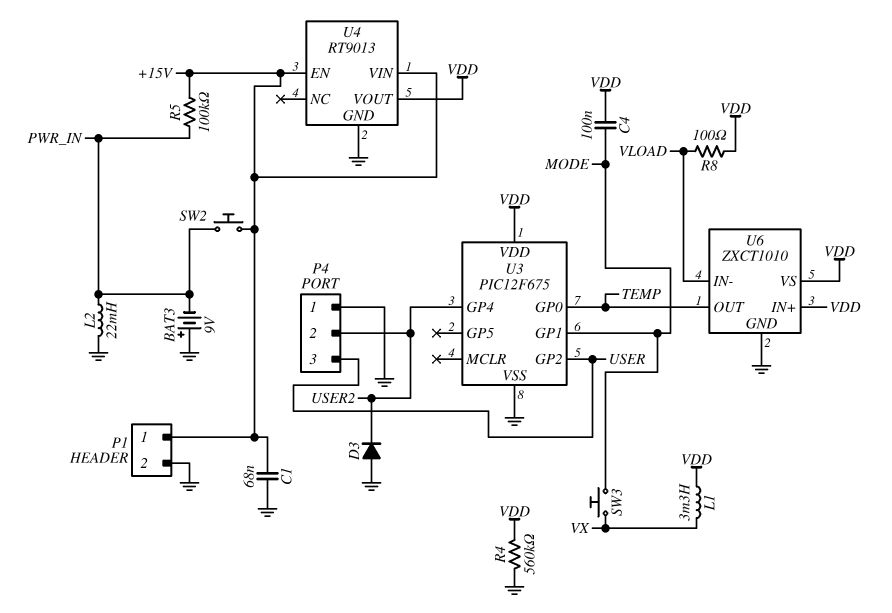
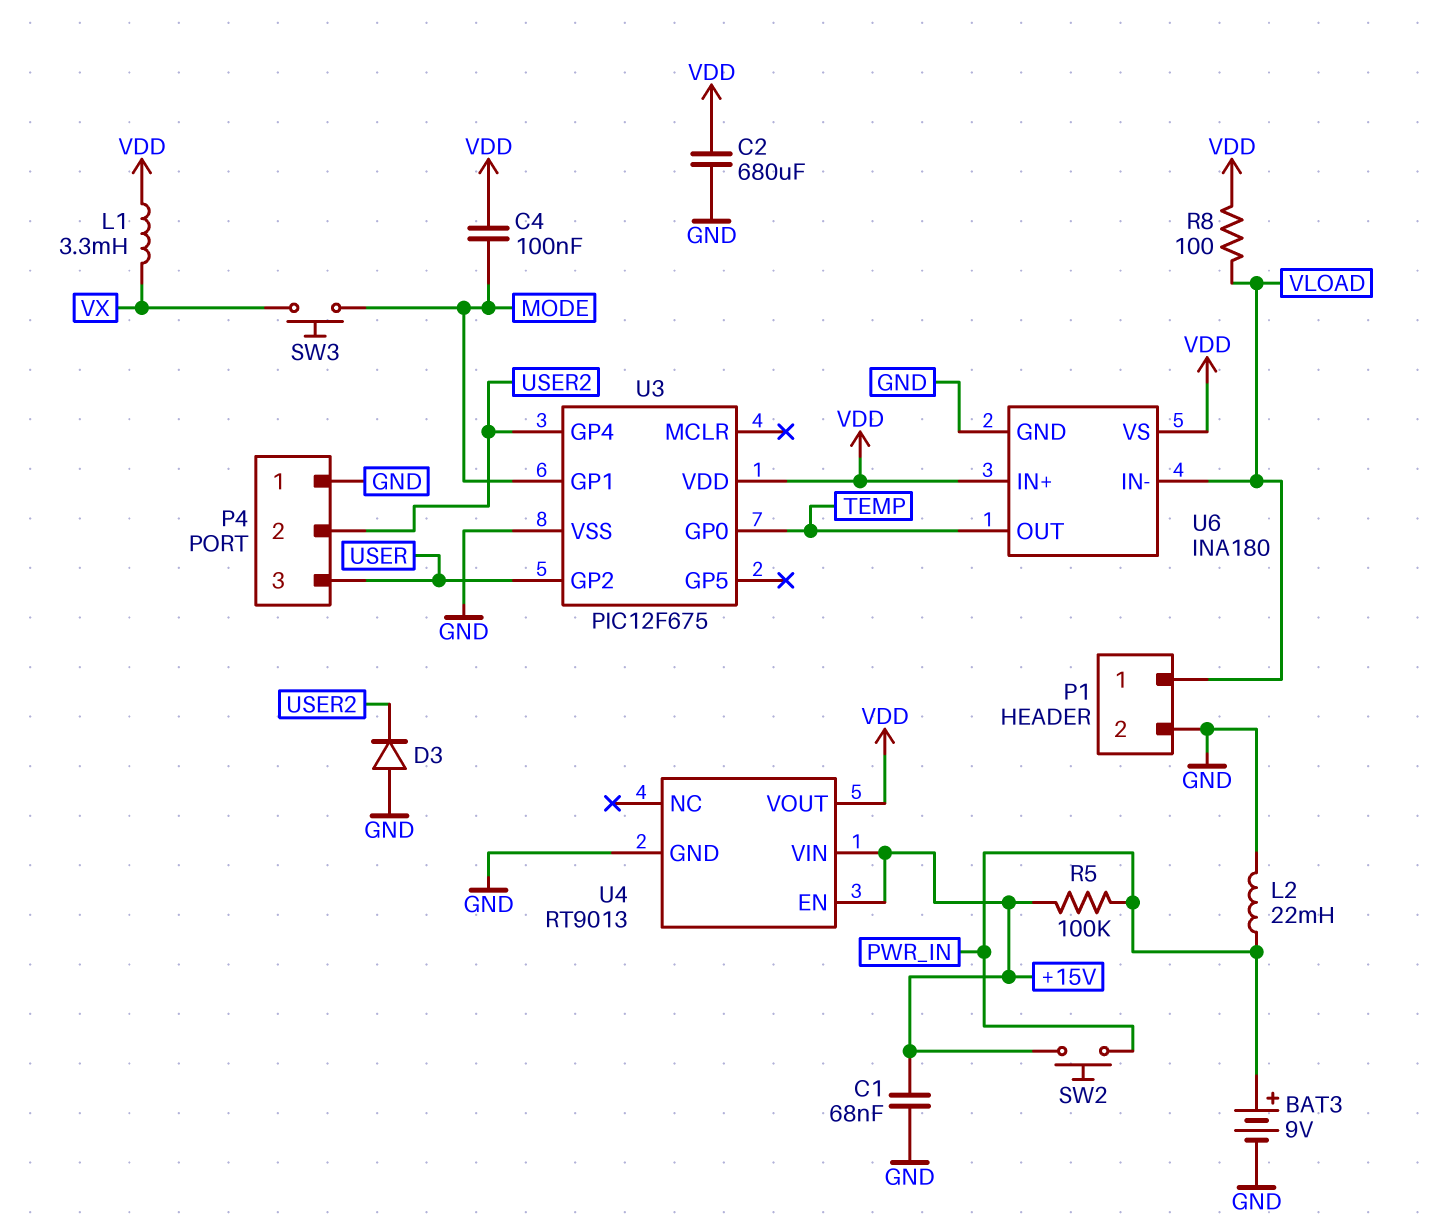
BAT3: 9V (plus GND, minus PWR_IN) -> 9V (plus PWR_IN, minus GND)
C2: none -> 680uF (GND, VDD)
P1 pin 1: +15V -> VLOAD
R4: 560k (GND, VDD) -> none
U6: ZXCT1010 -> INA180

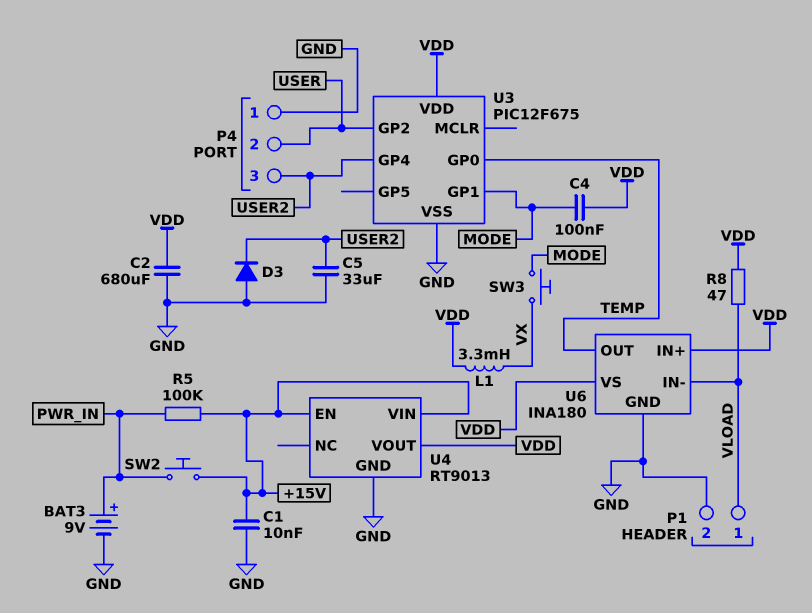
C1: 68nF (+15V, GND) -> 10nF (+15V, GND)
C5: none -> 33uF (GND, USER2)
L2: 22mH (GND, PWR_IN) -> none
P4 pin 2: USER2 -> USER
P4 pin 3: USER -> USER2
R8: 100 (VDD, VLOAD) -> 47 (VDD, VLOAD)

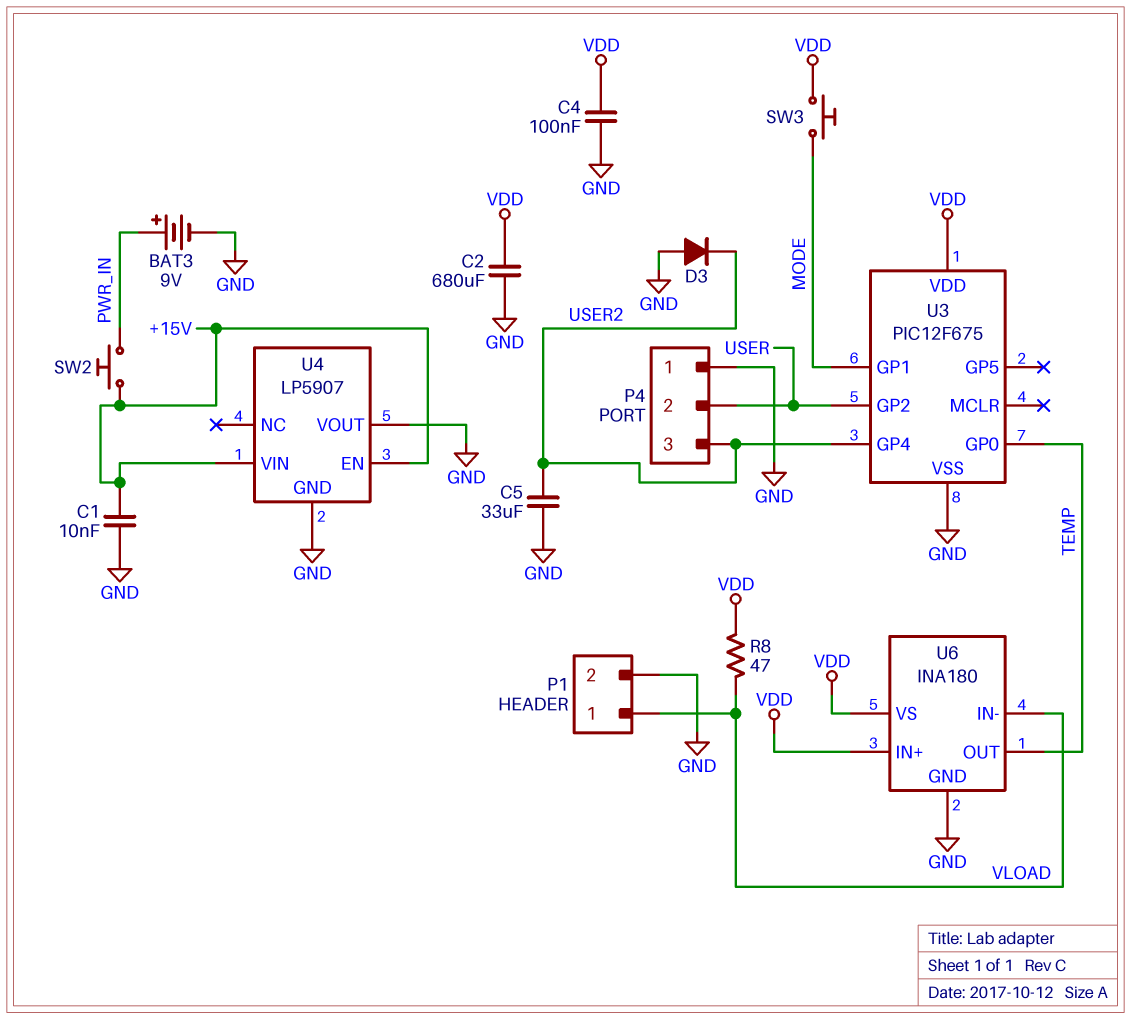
C4: 100nF (MODE, VDD) -> 100nF (GND, VDD)
L1: 3.3mH (VDD, VX) -> none
R5: 100k (+15V, PWR_IN) -> none
SW3: button (MODE, VX) -> button (MODE, VDD)
U4: RT9013 -> LP5907
U4 pin VOUT: VDD -> GND

